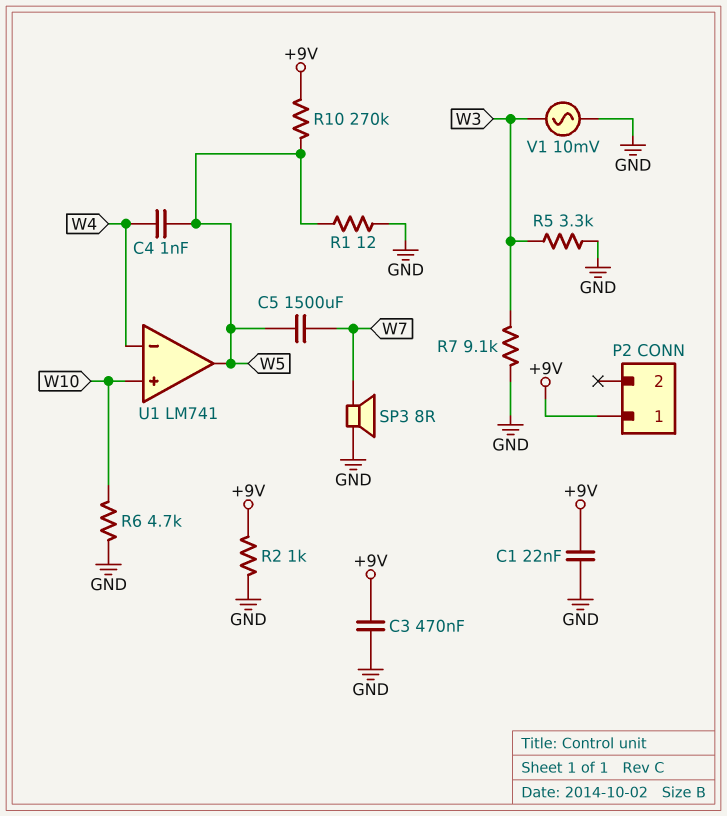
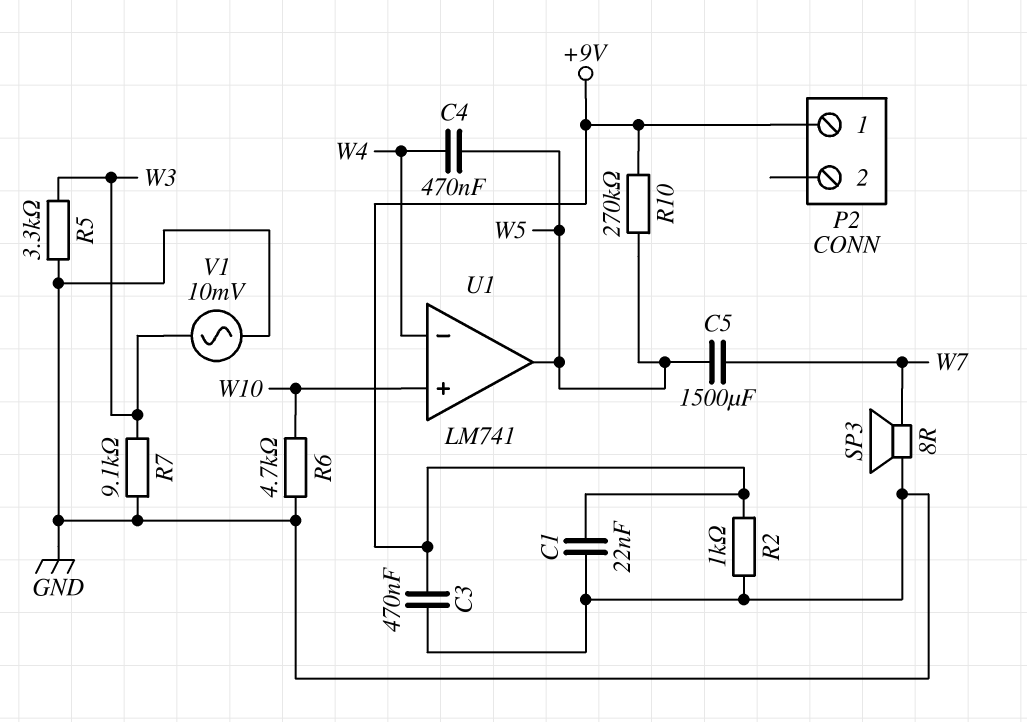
C4: 1nF (W4, W5) -> 470nF (W4, W5)
R1: 12 (GND, W5) -> none

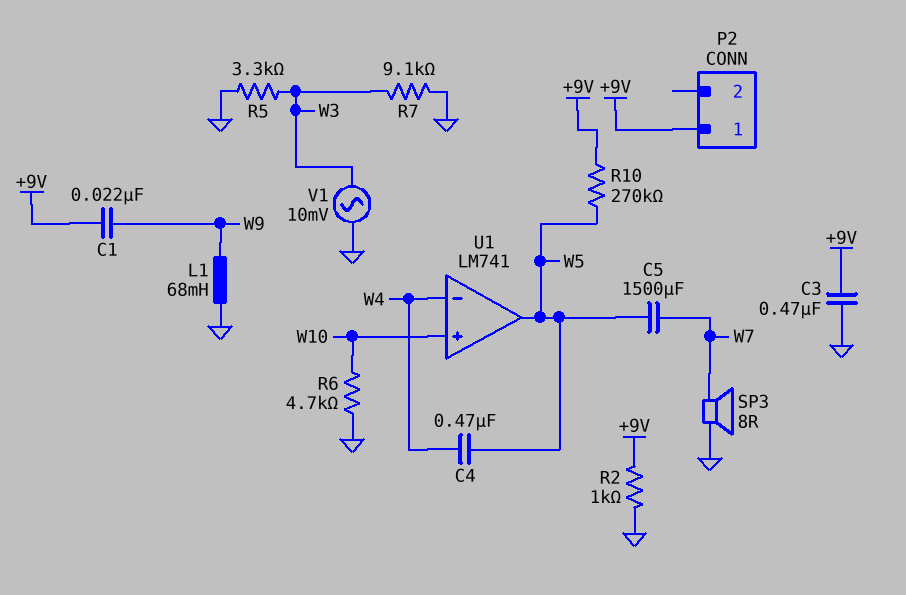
C1: 22nF (+9V, GND) -> 22nF (+9V, W9)
L1: none -> 68mH (GND, W9)

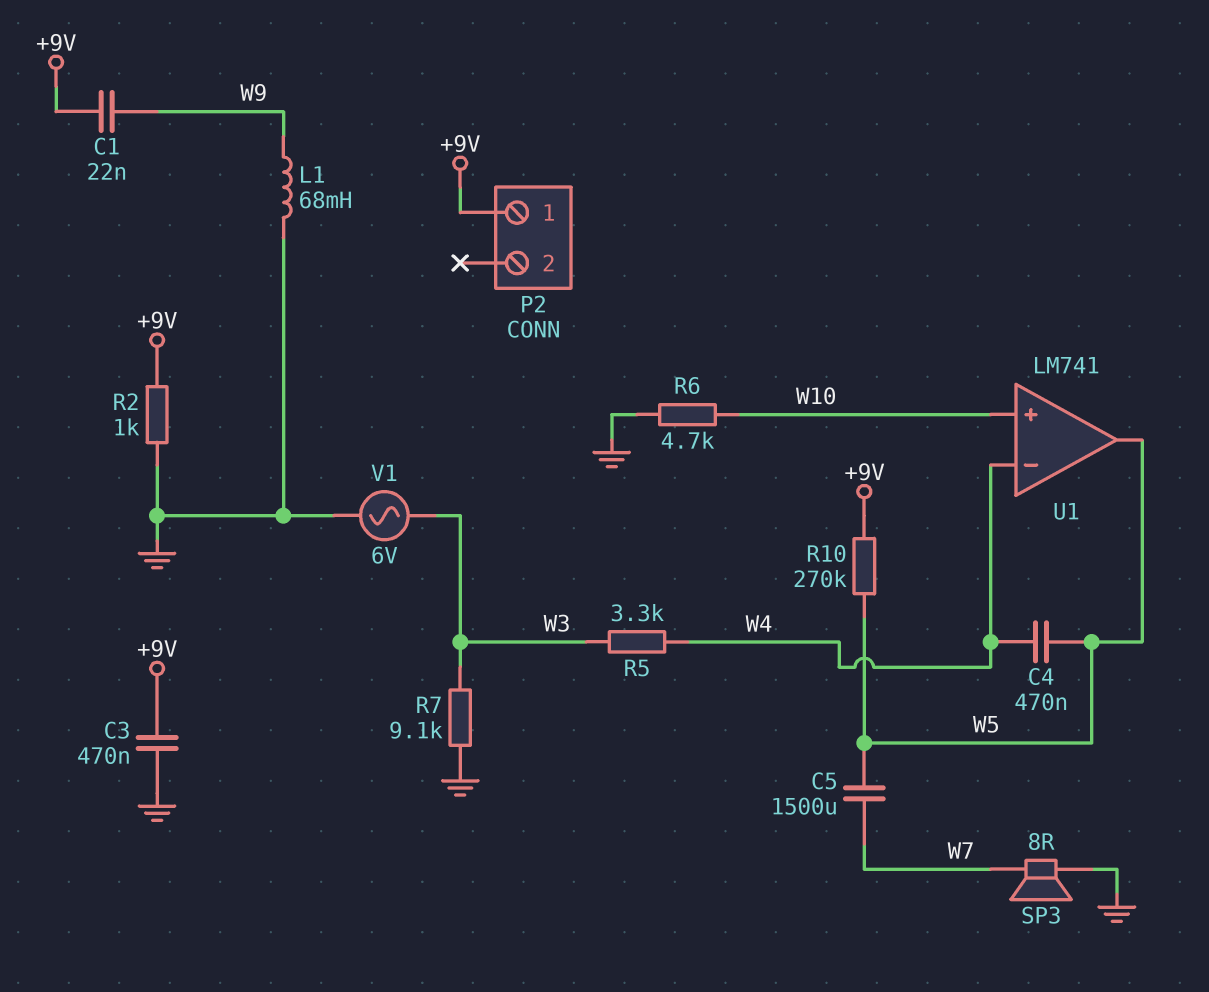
R5: 3.3k (GND, W3) -> 3.3k (W3, W4)
V1: AC 10mV (GND, W3) -> AC 6V (GND, W3)

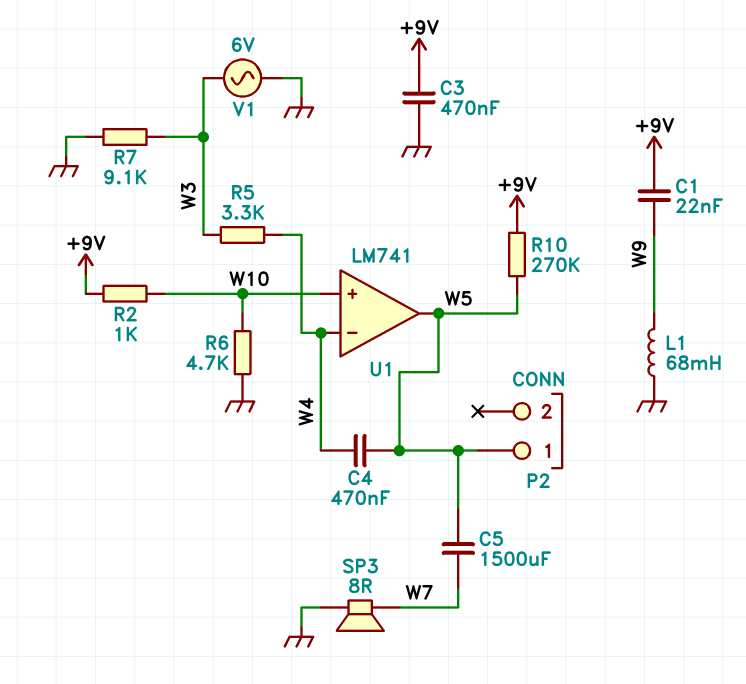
P2 pin 1: +9V -> W5
R2: 1k (+9V, GND) -> 1k (+9V, W10)

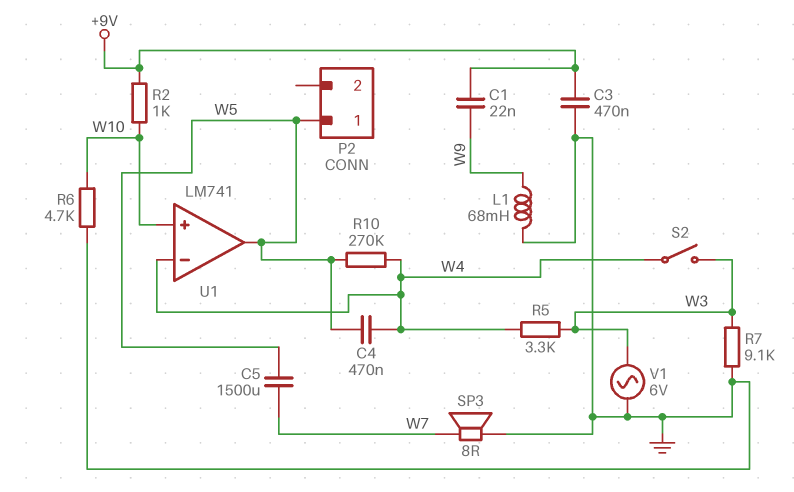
R10: 270k (+9V, W5) -> 270k (W4, W5)
S2: none -> switch (W3, W4)

